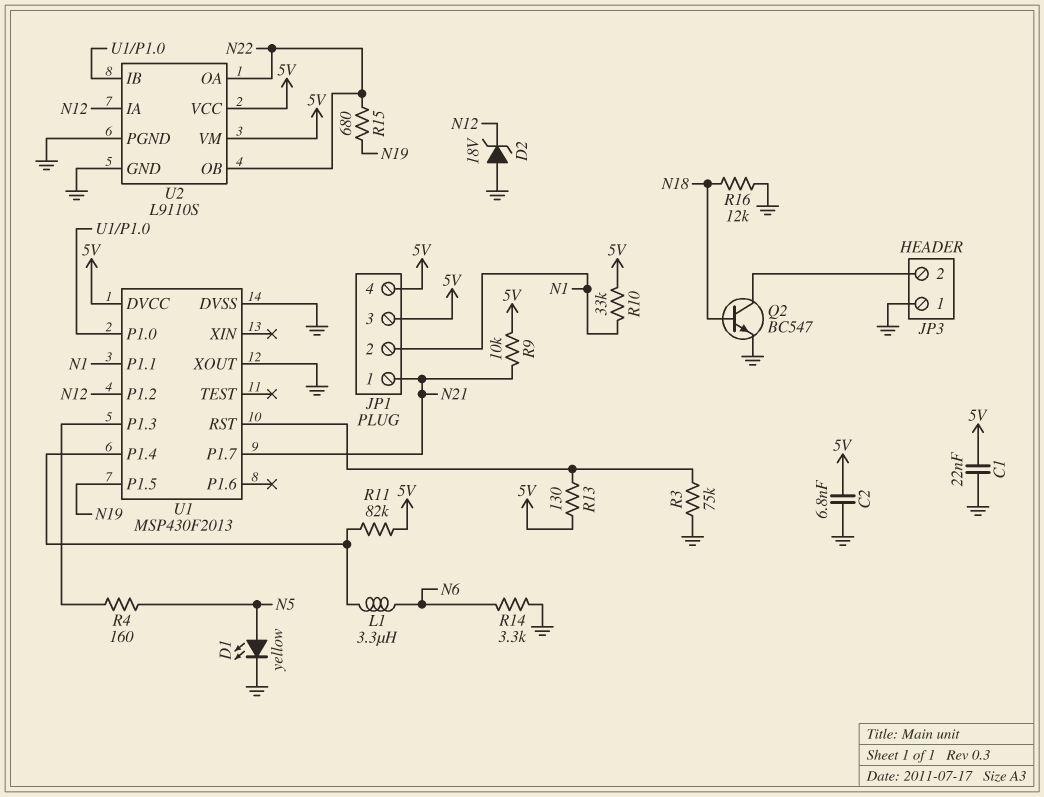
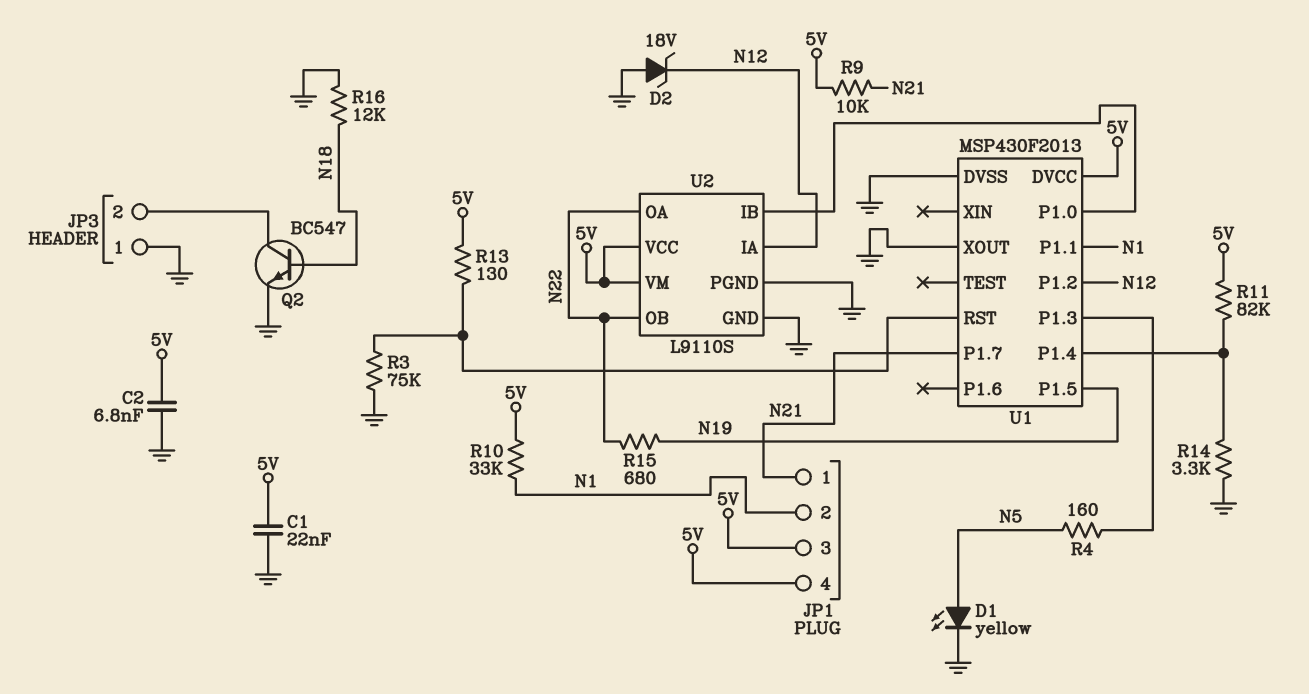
L1: 3.3uH (N6, U1/P1.4) -> none
R14: 3.3k (GND, N6) -> 3.3k (GND, U1/P1.4)

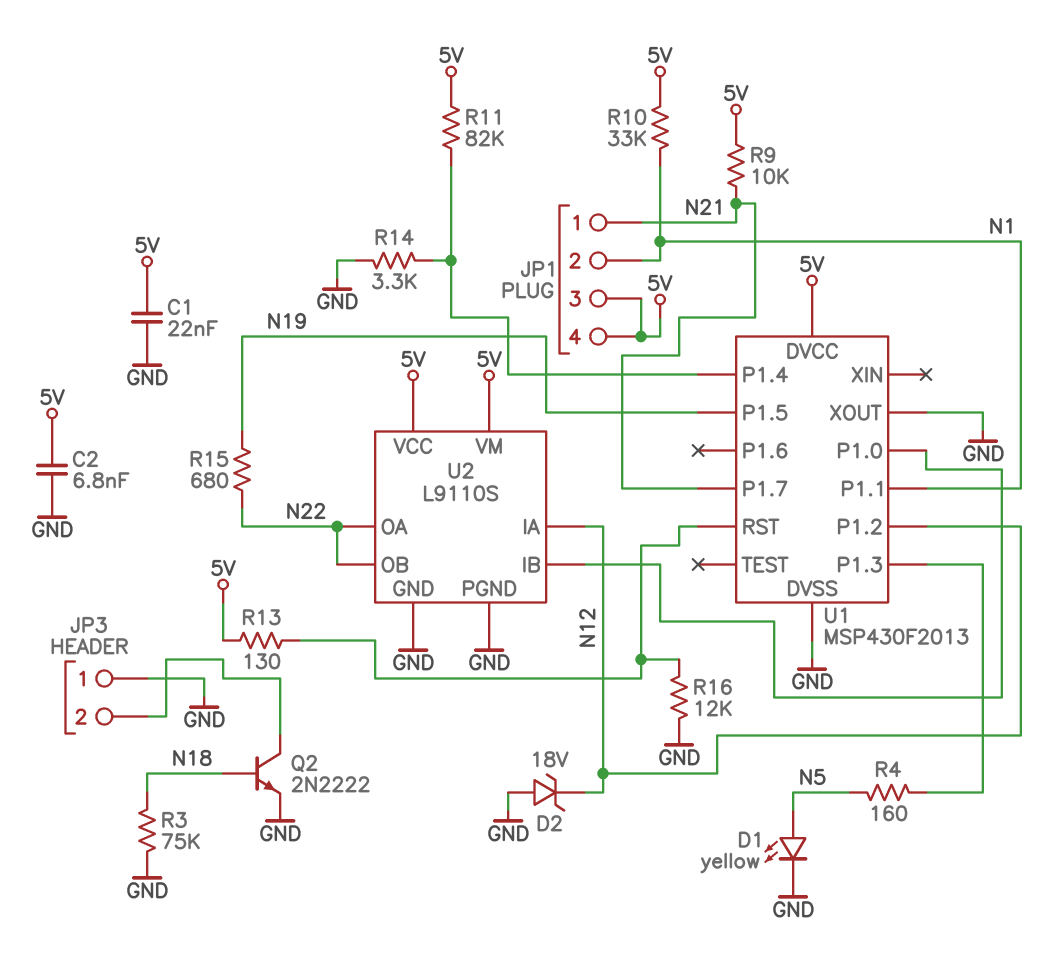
Q2: NPN BC547 (B N18, C JP3/2, E GND) -> NPN 2N2222 (B N18, C JP3/2, E GND)
R3: 75k (GND, U1/RST) -> 75k (GND, N18)
R16: 12k (GND, N18) -> 12k (GND, U1/RST)

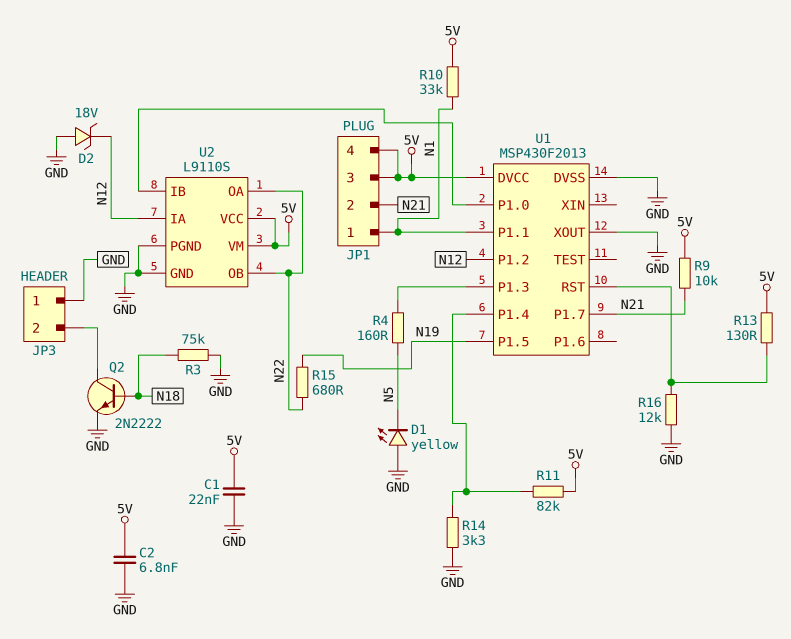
D1: LED yellow (A N5, K GND) -> LED yellow (A GND, K N5)
JP1 pin 1: N21 -> N1
JP1 pin 2: N1 -> N21

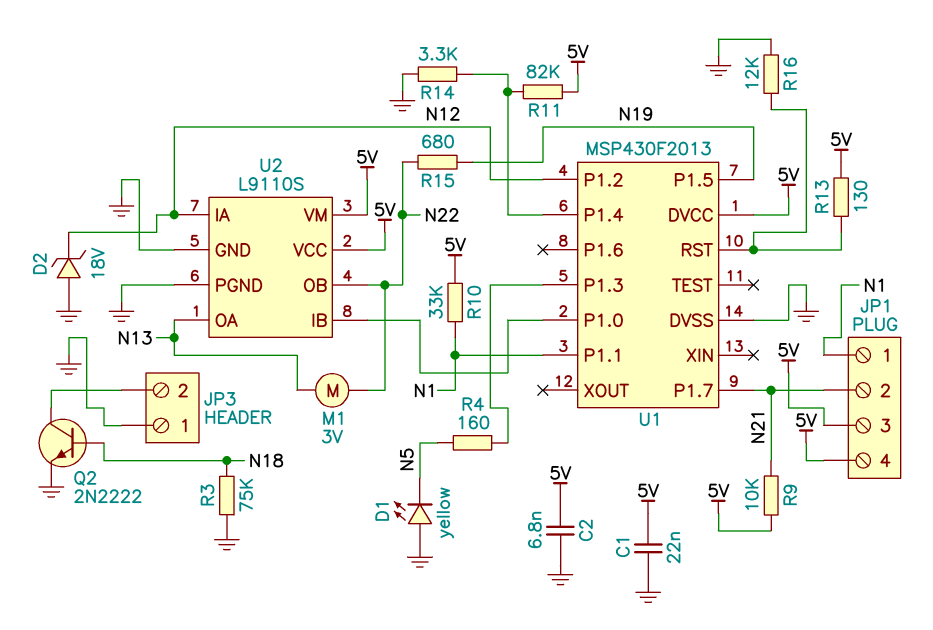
M1: none -> motor 3V (N13, N22)
U1 pin XOUT: GND -> none
U2 pin OA: N22 -> N13

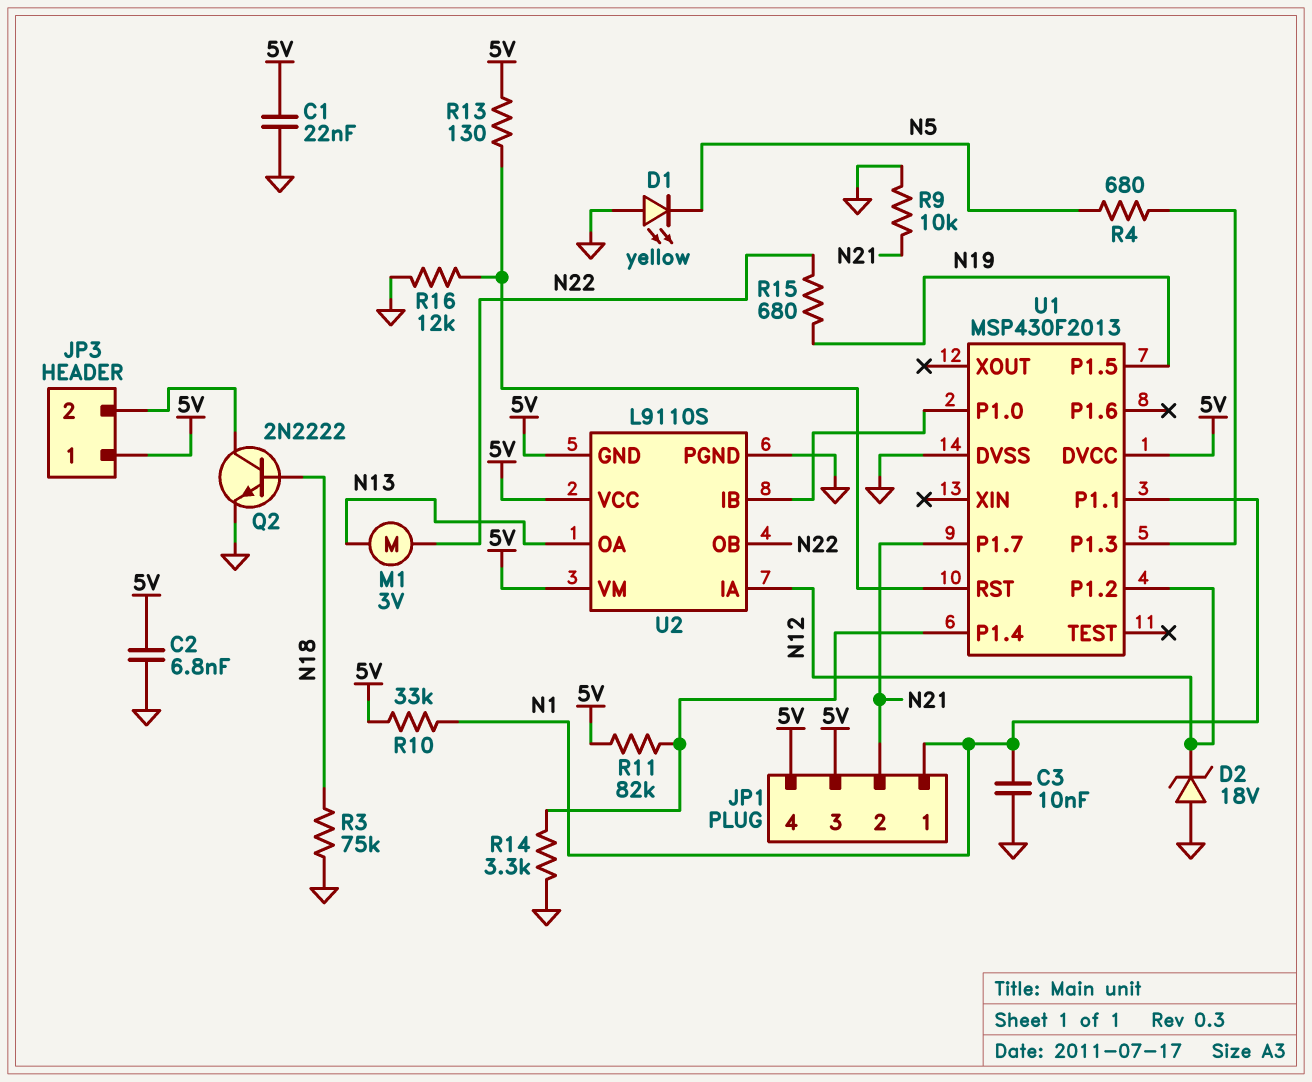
C3: none -> 10nF (GND, N1)
JP3 pin 1: GND -> 5V
R4: 160 (N5, U1/P1.3) -> 680 (N5, U1/P1.3)
R9: 10k (5V, N21) -> 10k (GND, N21)
U2 pin GND: GND -> 5V

